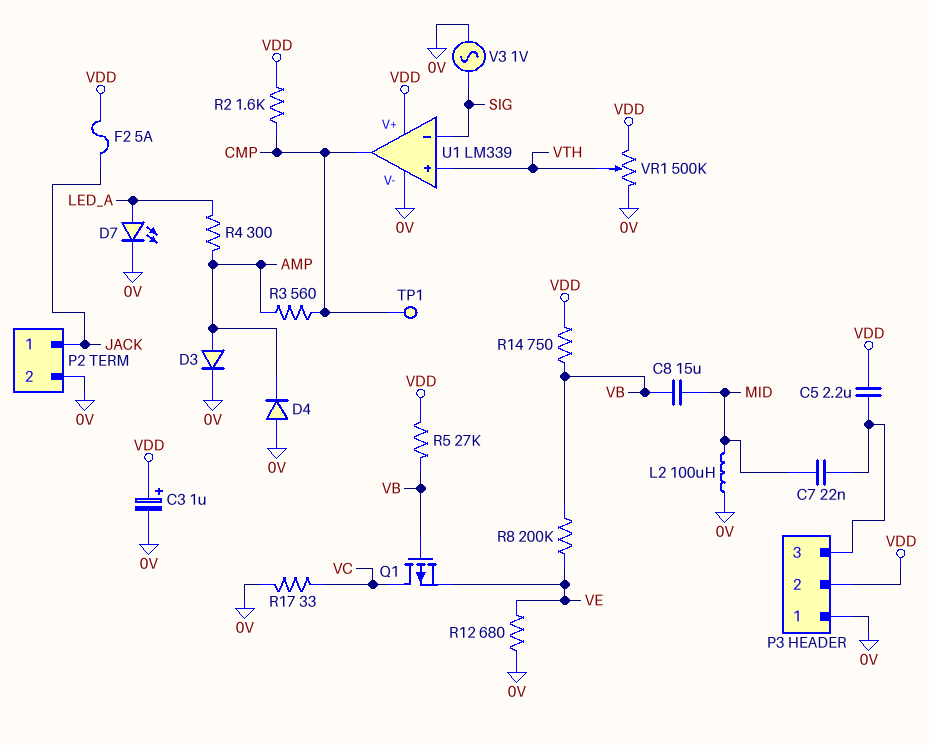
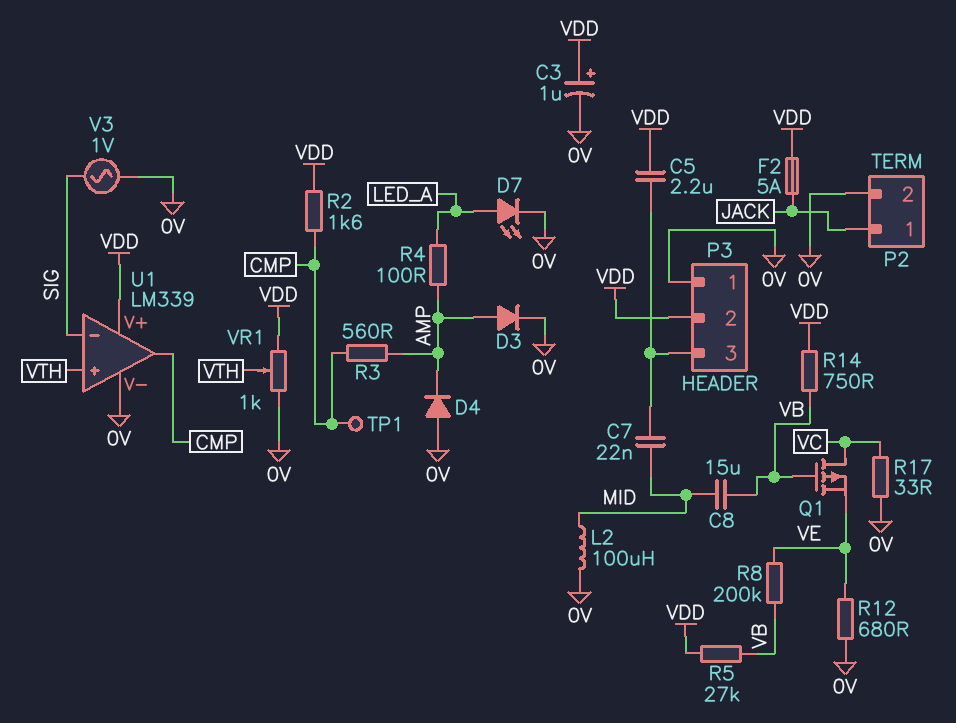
R4: 300 (AMP, LED_A) -> 100 (AMP, LED_A)
VR1: 500k (0V, VDD, wiper VTH) -> 1k (0V, VDD, wiper VTH)

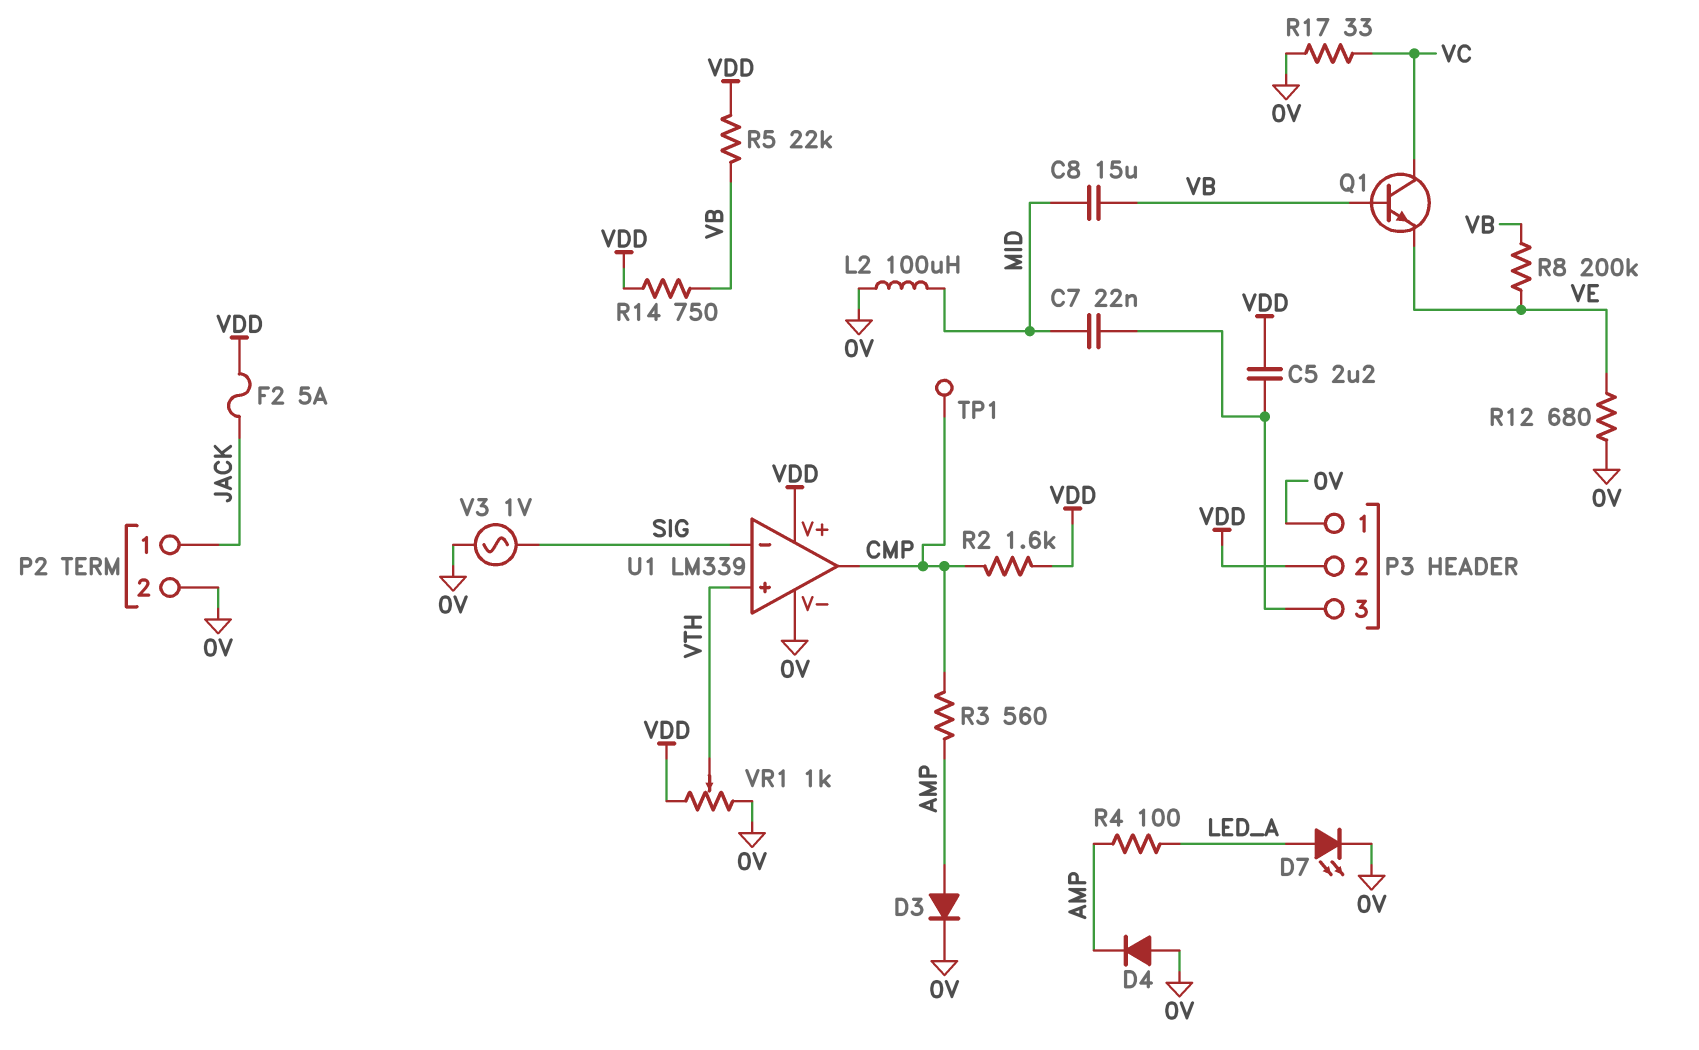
C3: 1uF (plus VDD, minus 0V) -> none
Q1: PMOS (G VB, D VC, S VE) -> NPN (B VB, C VC, E VE)
R5: 27k (VB, VDD) -> 22k (VB, VDD)

